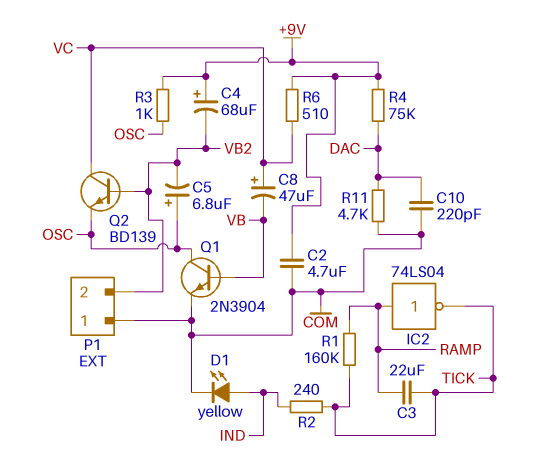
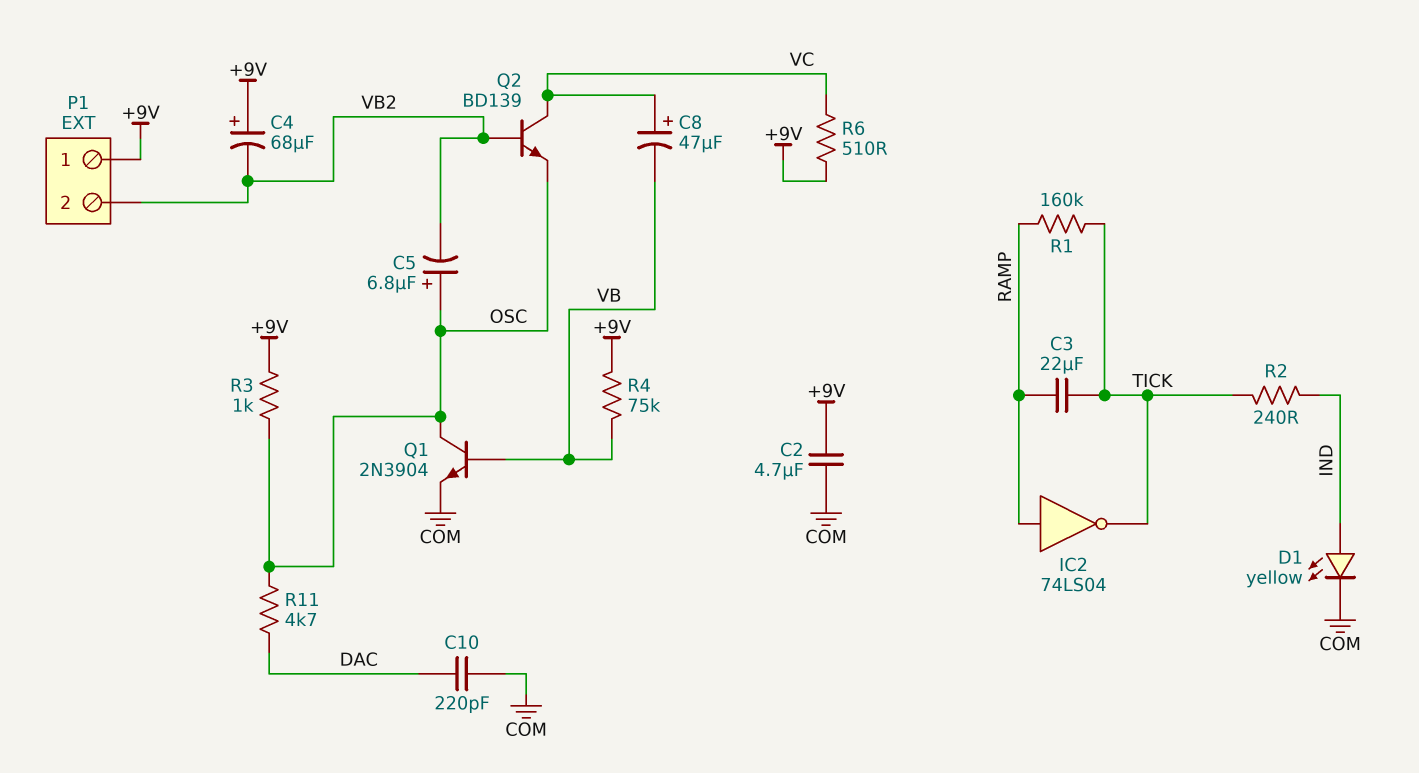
P1 pin 1: COM -> +9V
R4: 75k (+9V, DAC) -> 75k (+9V, VB)
R11: 4.7k (COM, DAC) -> 4.7k (DAC, OSC)

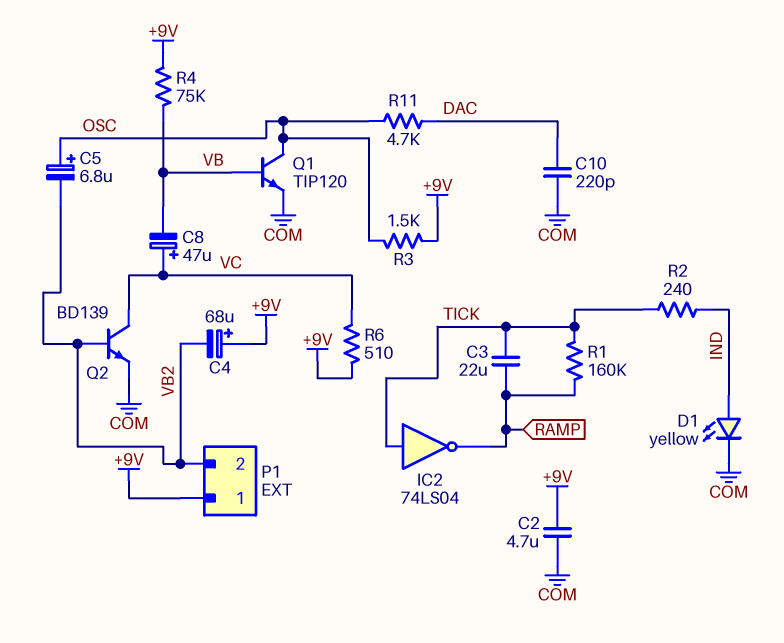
IC2: NOT 74LS04 (in RAMP, out TICK) -> NOT 74LS04 (in TICK, out RAMP)
Q1: NPN 2N3904 (B VB, C OSC, E COM) -> NPN TIP120 (B VB, C OSC, E COM)
Q2: NPN BD139 (B VB2, C VC, E OSC) -> NPN BD139 (B VB2, C VC, E COM)
R3: 1k (+9V, OSC) -> 1.5k (+9V, OSC)

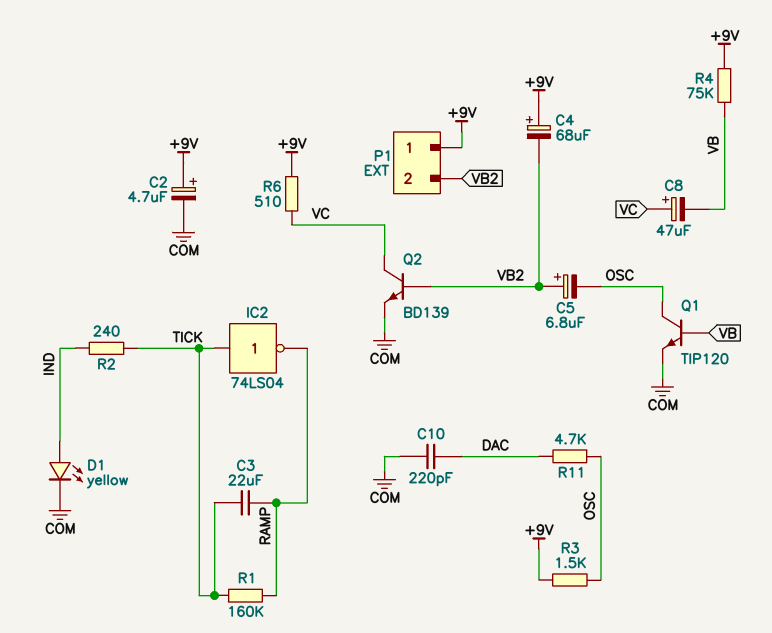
C2: 4.7uF (+9V, COM) -> 4.7uF (plus +9V, minus COM)
C5: 6.8uF (plus OSC, minus VB2) -> 6.8uF (plus VB2, minus OSC)

